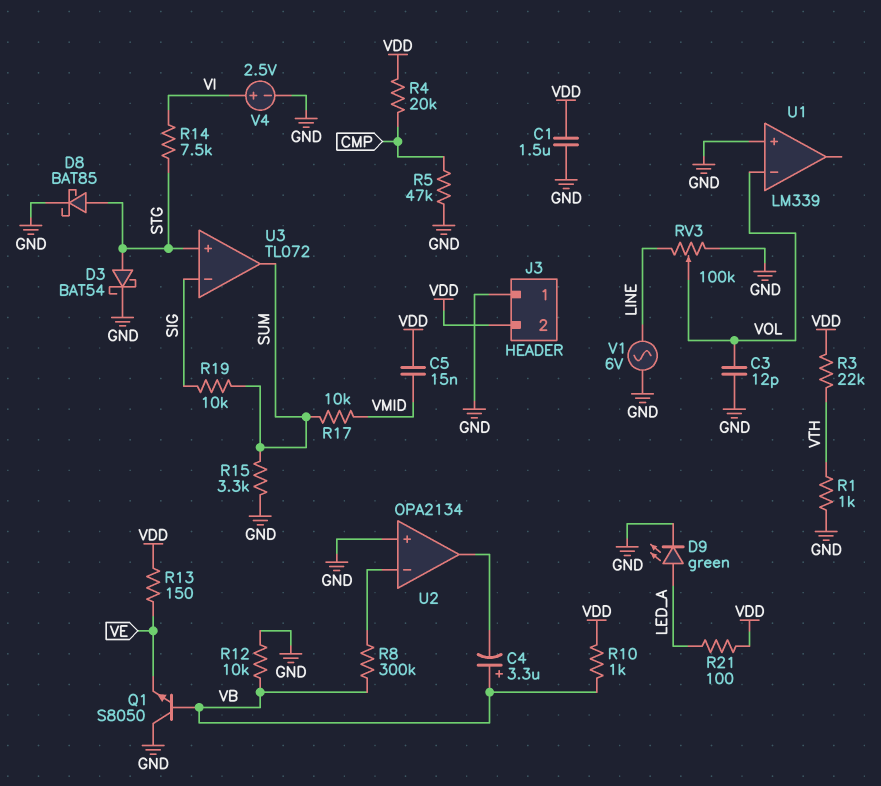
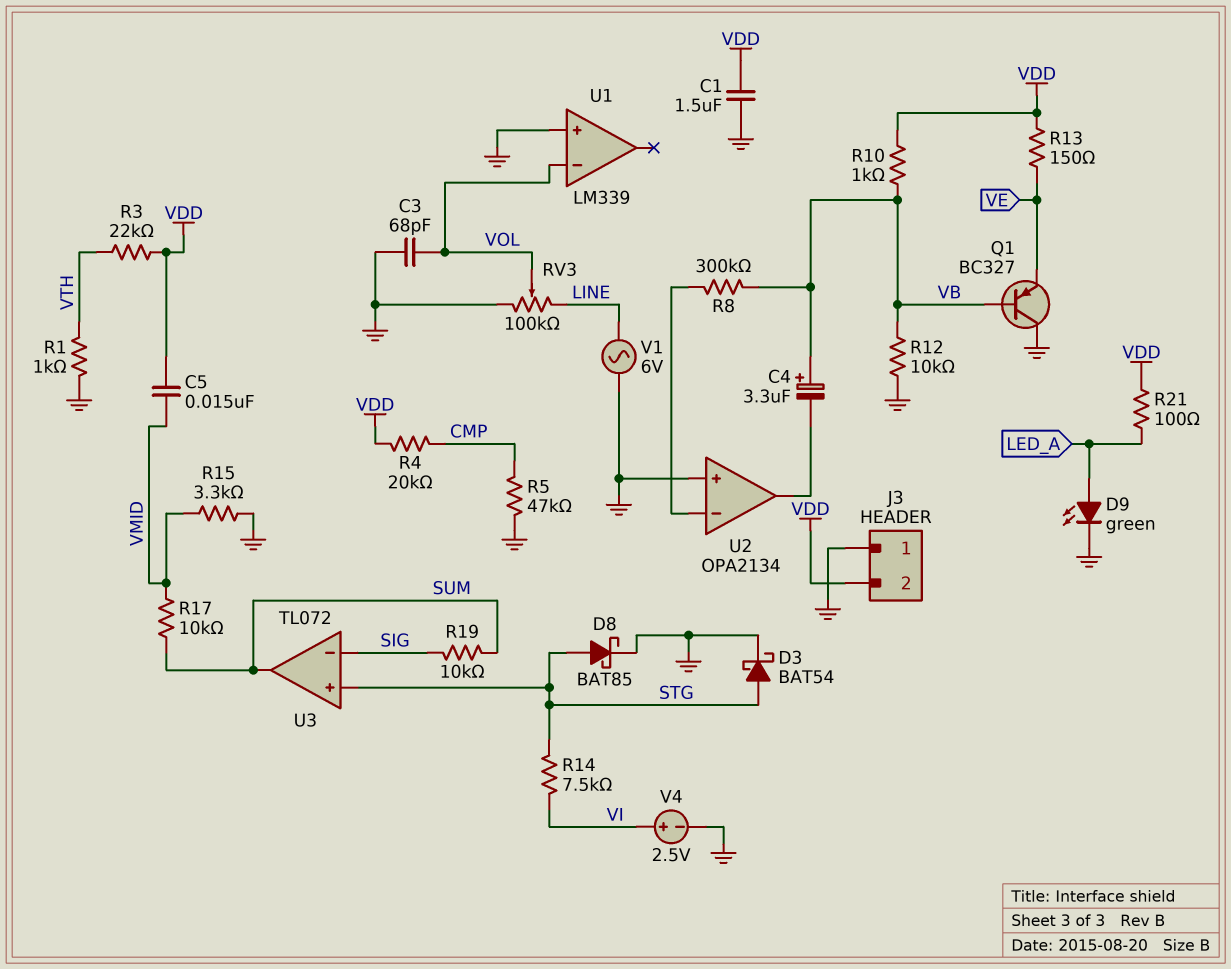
C3: 12pF (GND, VOL) -> 68pF (GND, VOL)
Q1: NPN S8050 (B VB, C GND, E VE) -> PNP BC327 (B VB, C GND, E VE)
R15: 3.3k (GND, SUM) -> 3.3k (GND, VMID)

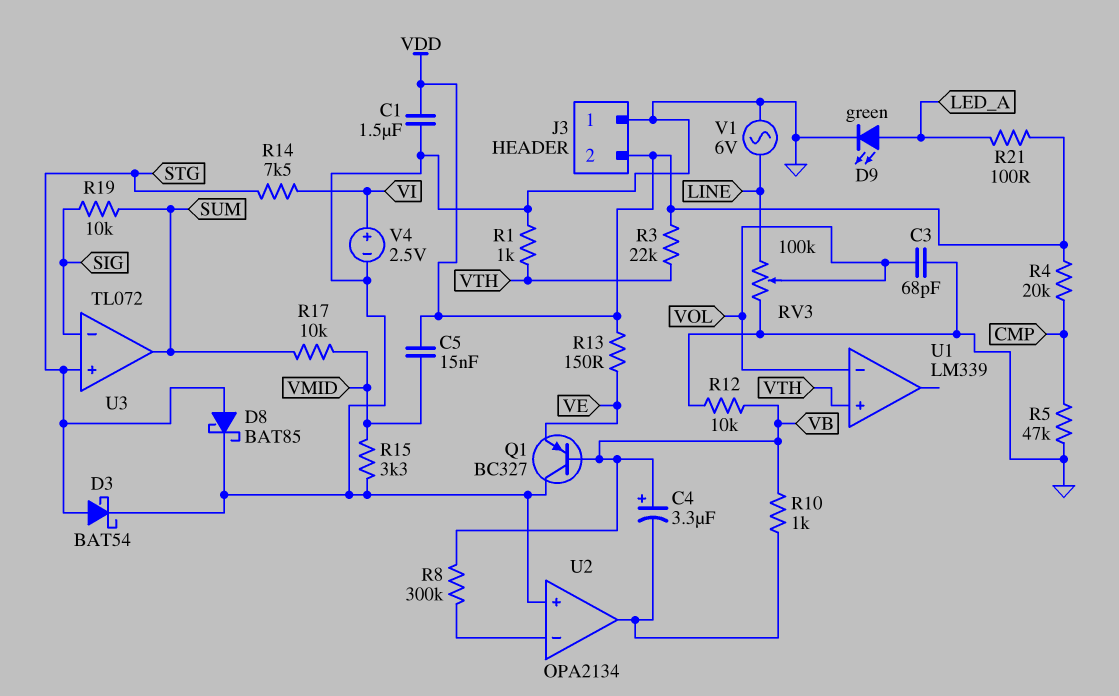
R10: 1k (VB, VDD) -> 1k (U2/out, VB)
U1 pin in+: GND -> VTH

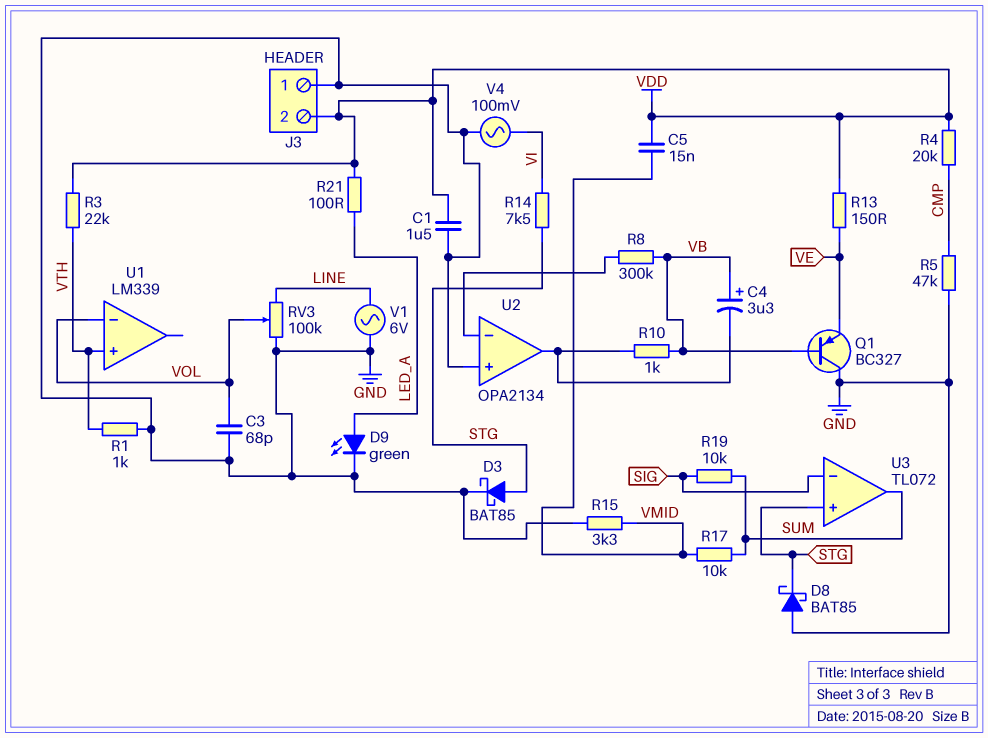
D3: schottky BAT54 (A STG, K GND) -> schottky BAT85 (A STG, K GND)
D8: schottky BAT85 (A STG, K GND) -> schottky BAT85 (A GND, K STG)
R12: 10k (GND, VB) -> none
V4: 2.5V (plus VI, minus GND) -> AC 100mV (GND, VI)

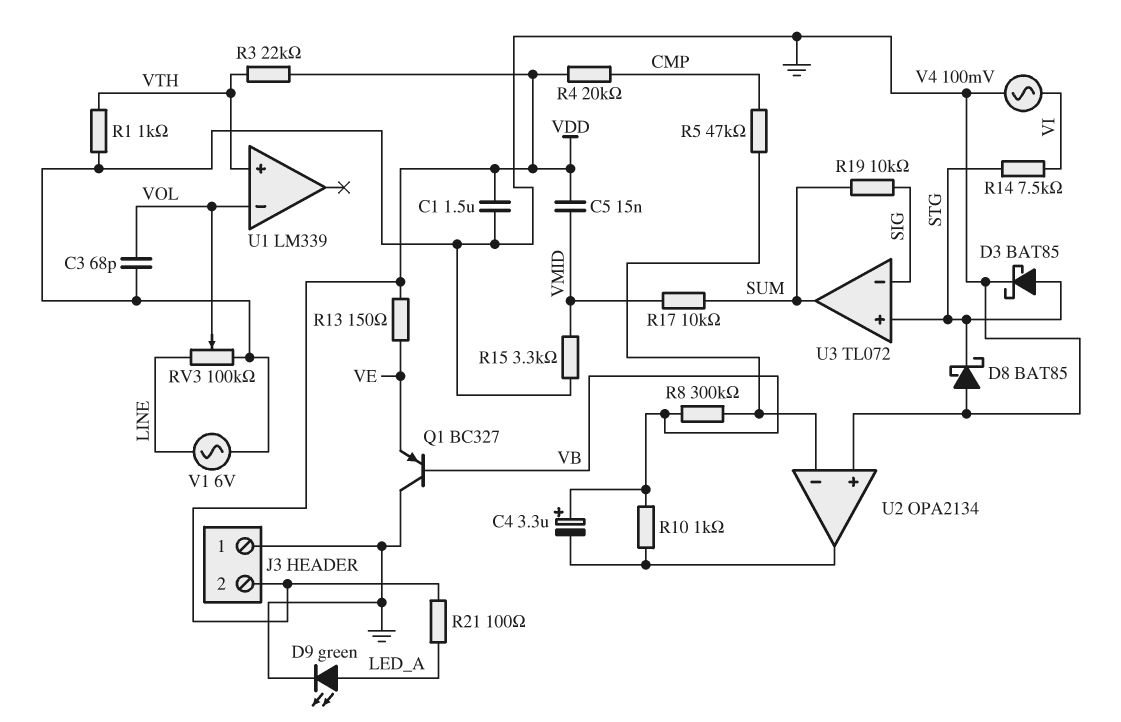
R5: 47k (CMP, GND) -> 47k (CMP, U2/in-)

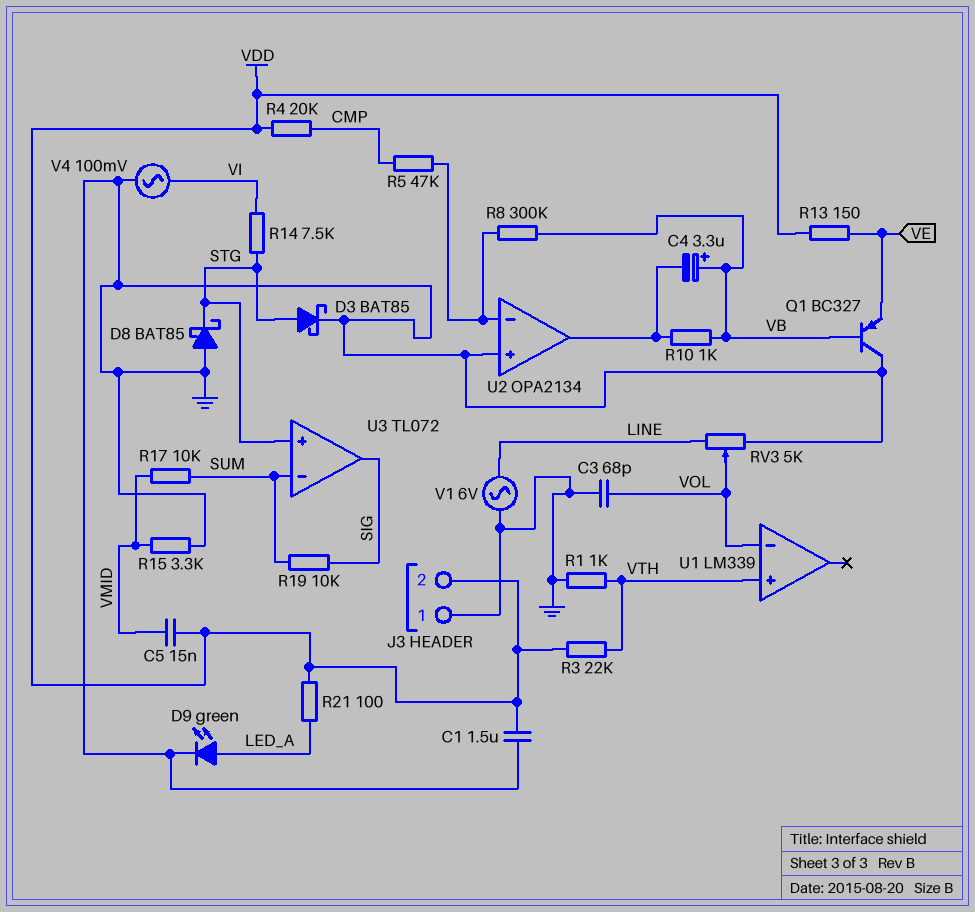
RV3: 100k (GND, LINE, wiper VOL) -> 5k (GND, LINE, wiper VOL)
U3 pin in-: SIG -> SUM
U3 pin out: SUM -> SIG

